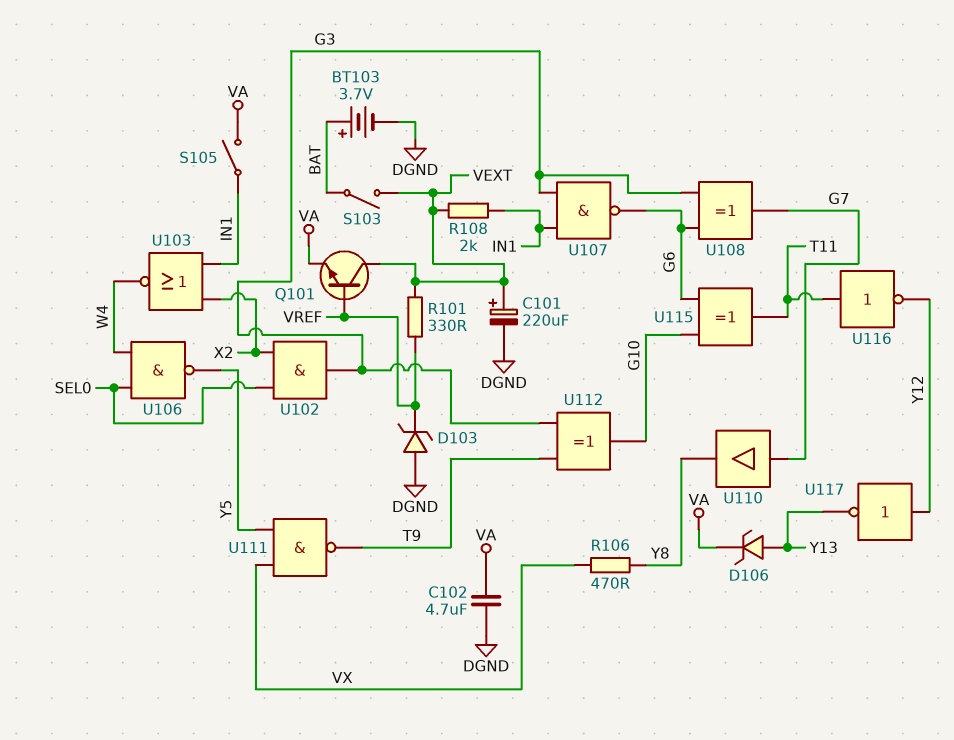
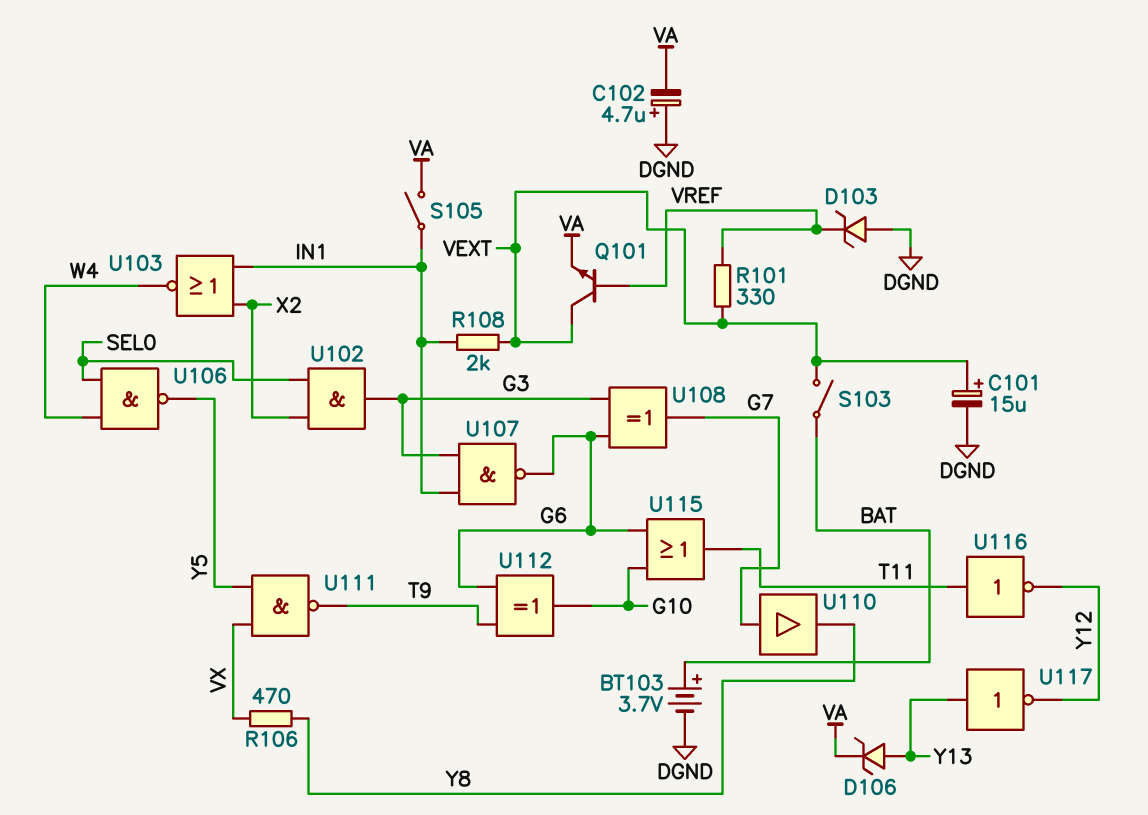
C101: 220uF (plus VEXT, minus DGND) -> 15uF (plus VEXT, minus DGND)
C102: 4.7uF (DGND, VA) -> 4.7uF (plus DGND, minus VA)
U112: XOR (in G3, in T9, out G10) -> XOR (in G6, in T9, out G10)
U115: XOR (in G6, in G10, out T11) -> OR (in G6, in G10, out T11)
U117: NOT (in Y12, out Y13) -> NOT (in Y13, out Y12)

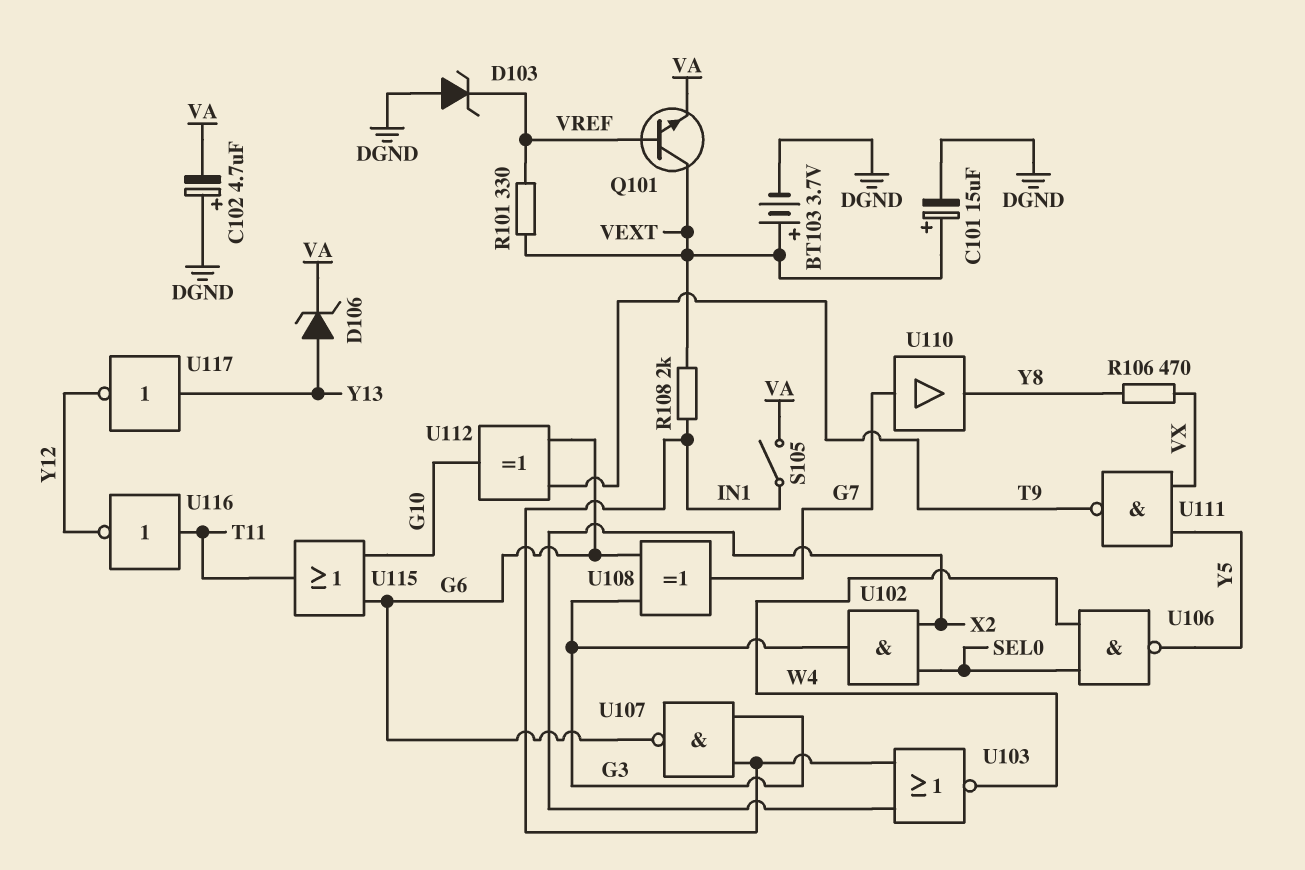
BT103: 3.7V (plus BAT, minus DGND) -> 3.7V (plus VEXT, minus DGND)
S103: switch (BAT, VEXT) -> none

